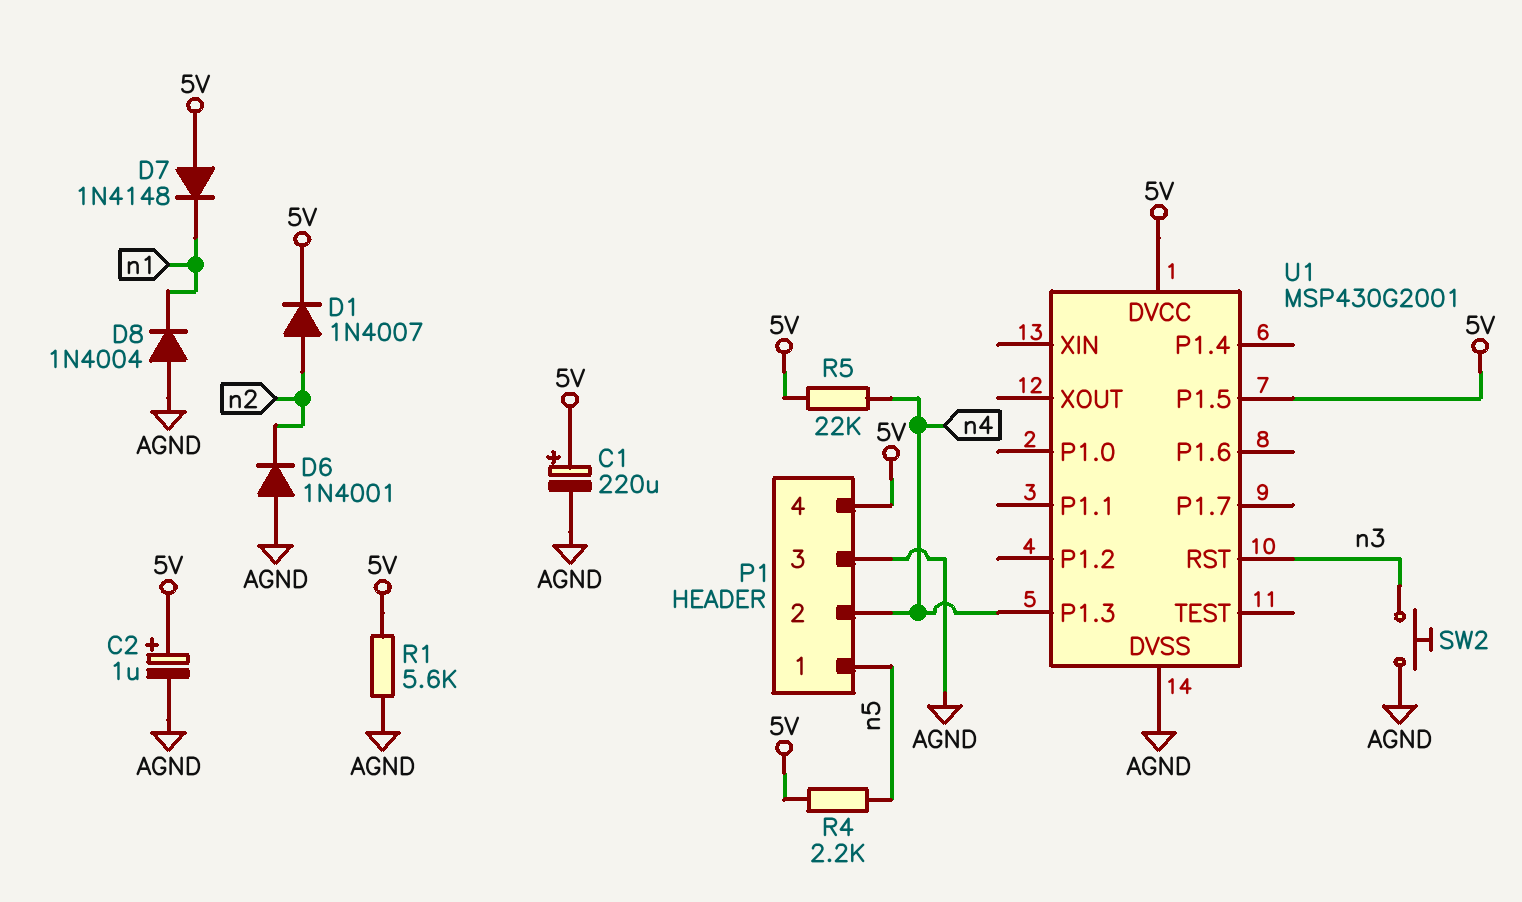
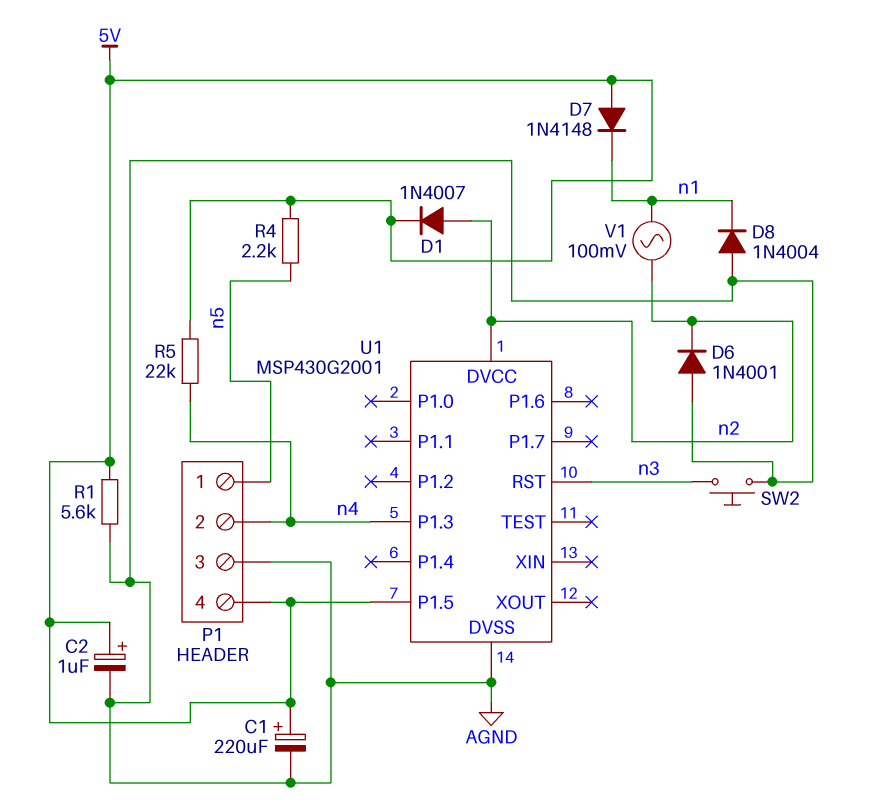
U1 pin DVCC: 5V -> n2
V1: none -> AC 100mV (n1, n2)

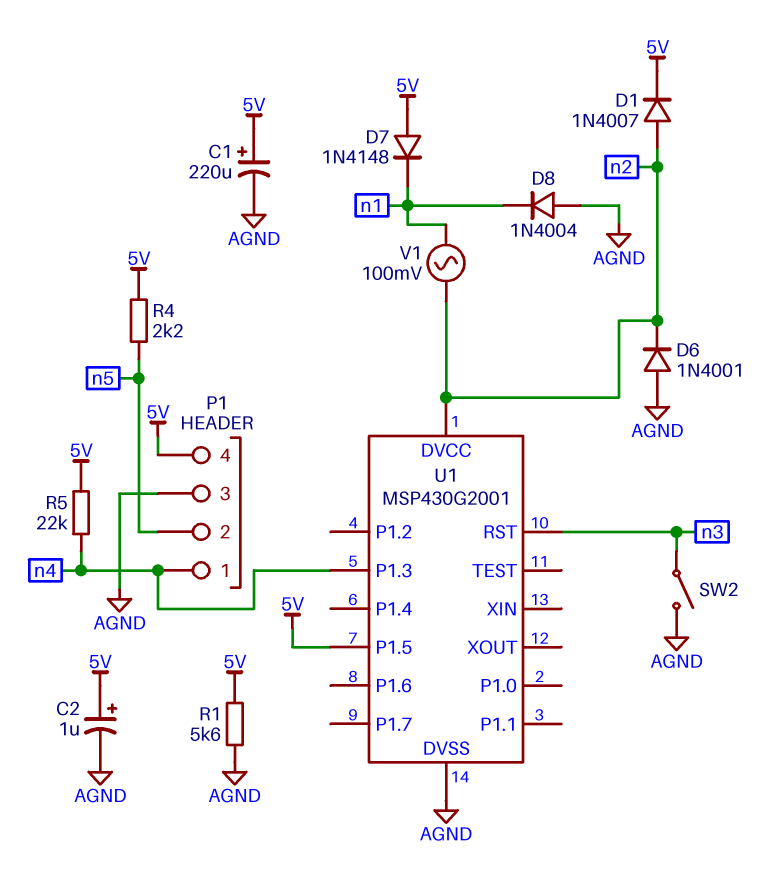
P1 pin 1: n5 -> n4
P1 pin 2: n4 -> n5
SW2: button (AGND, n3) -> switch (AGND, n3)

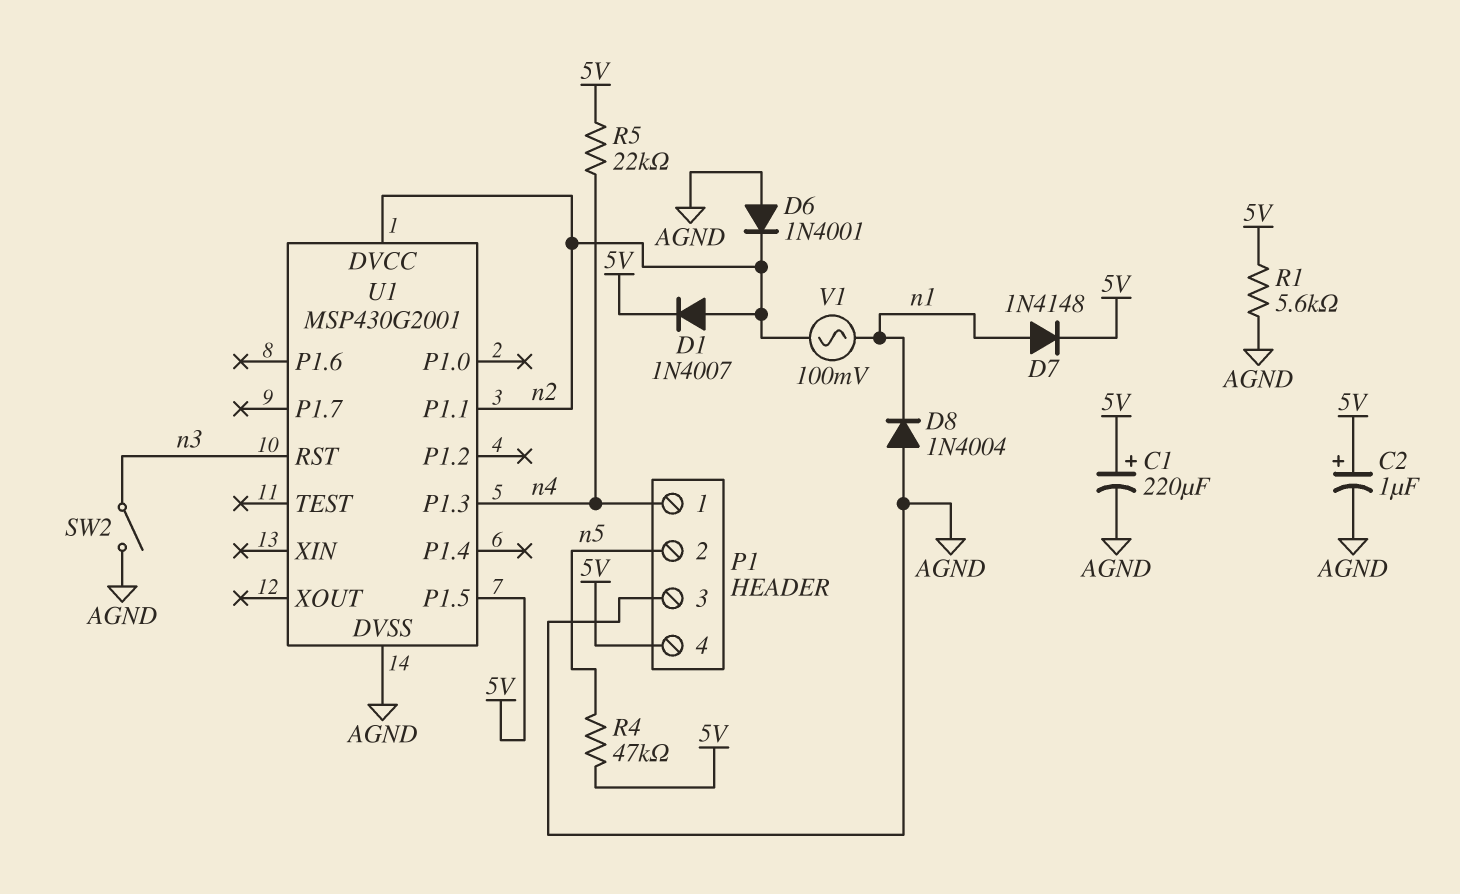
D7: diode 1N4148 (A 5V, K n1) -> diode 1N4148 (A n1, K 5V)
R4: 2.2k (5V, n5) -> 47k (5V, n5)
U1 pin P1.1: none -> n2

